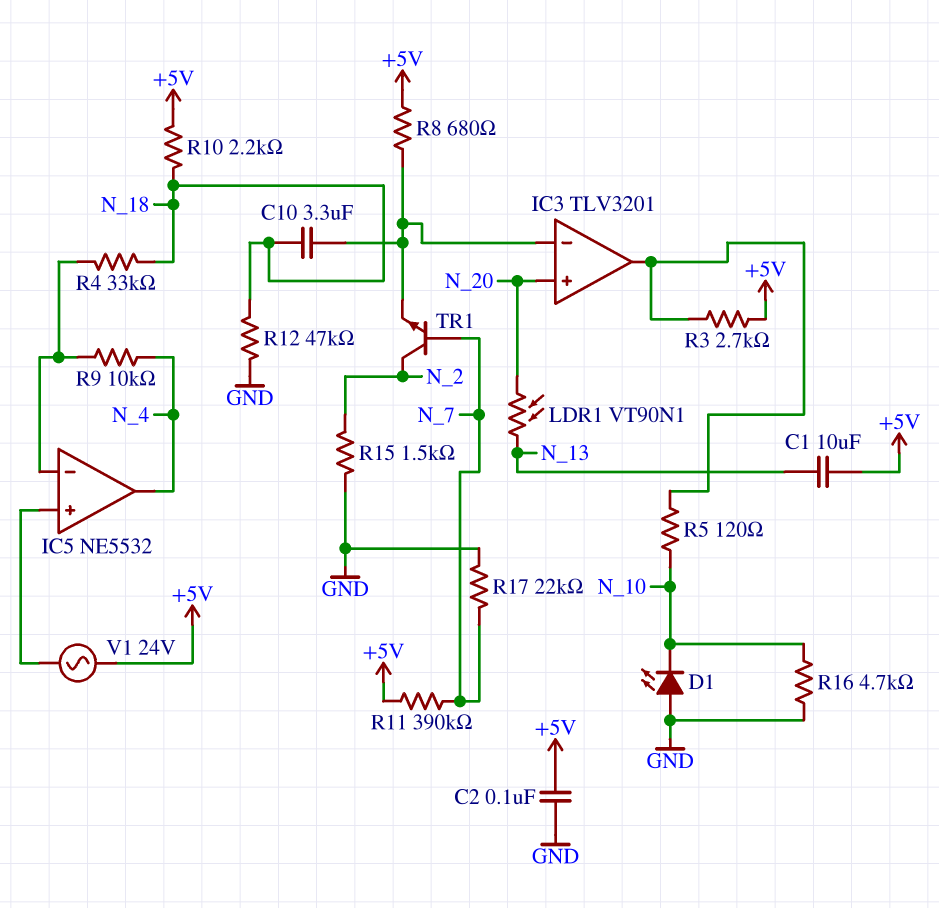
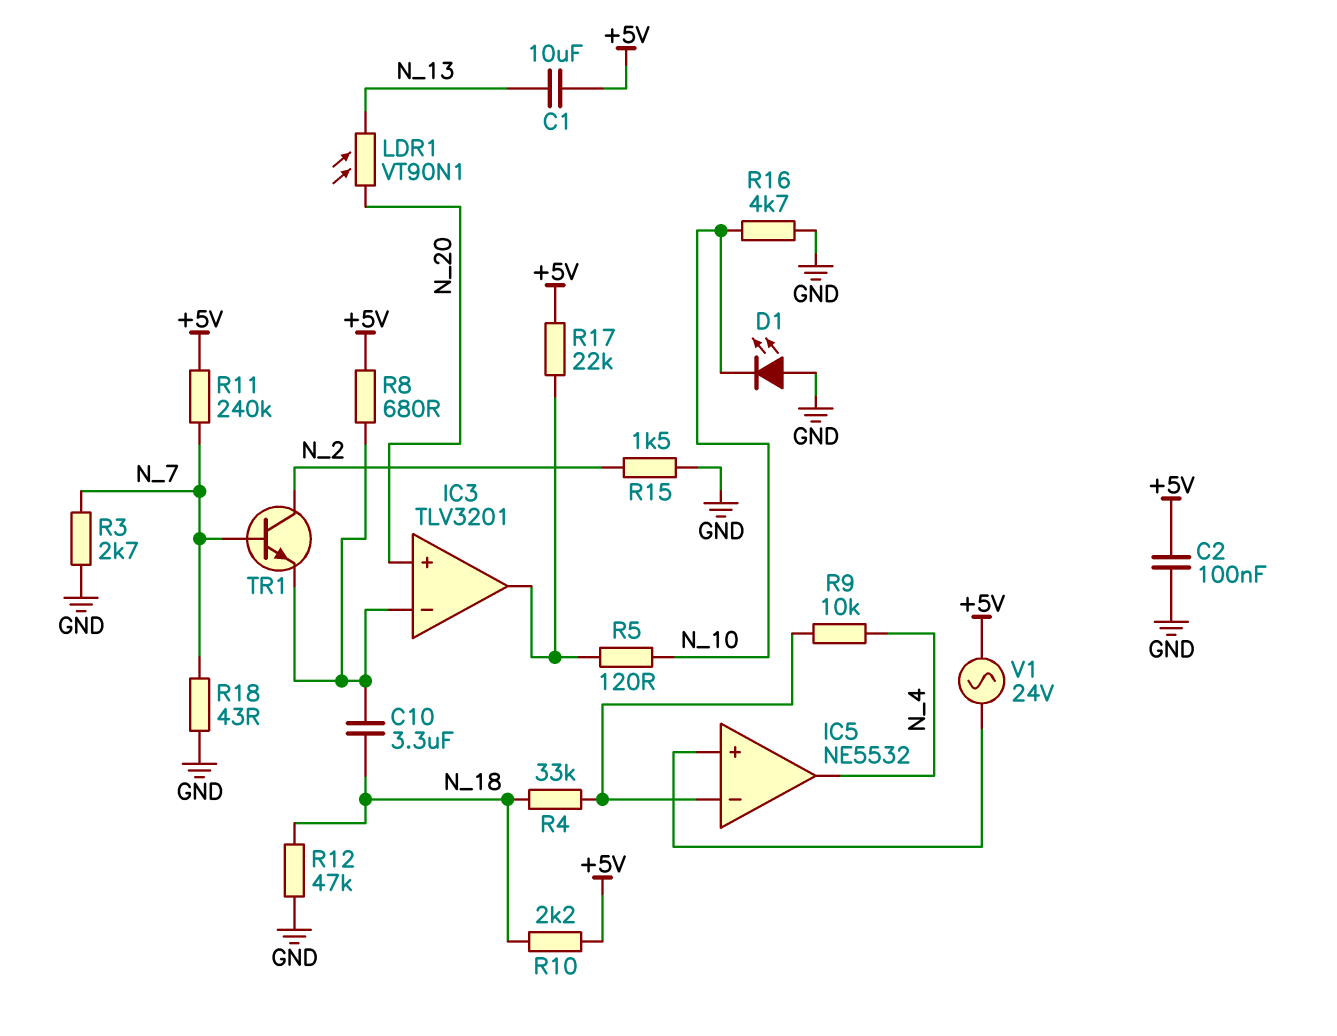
R3: 2.7k (+5V, IC3/out) -> 2.7k (GND, N_7)
R11: 390k (+5V, N_7) -> 240k (+5V, N_7)
R17: 22k (GND, N_7) -> 22k (+5V, IC3/out)
R18: none -> 43 (GND, N_7)

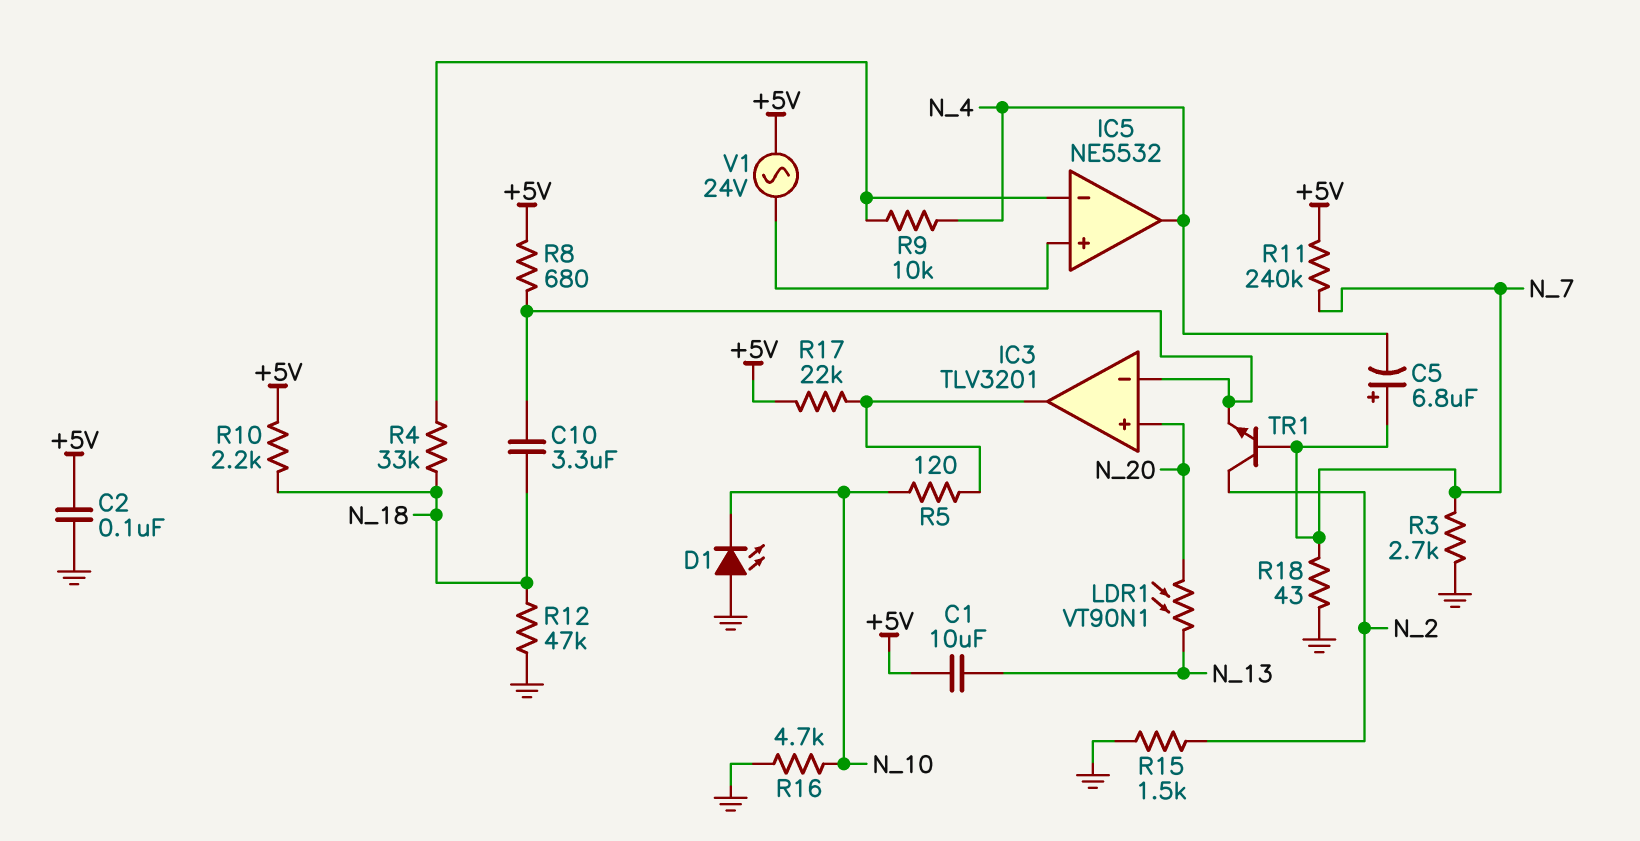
C5: none -> 6.8uF (plus N_7, minus N_4)

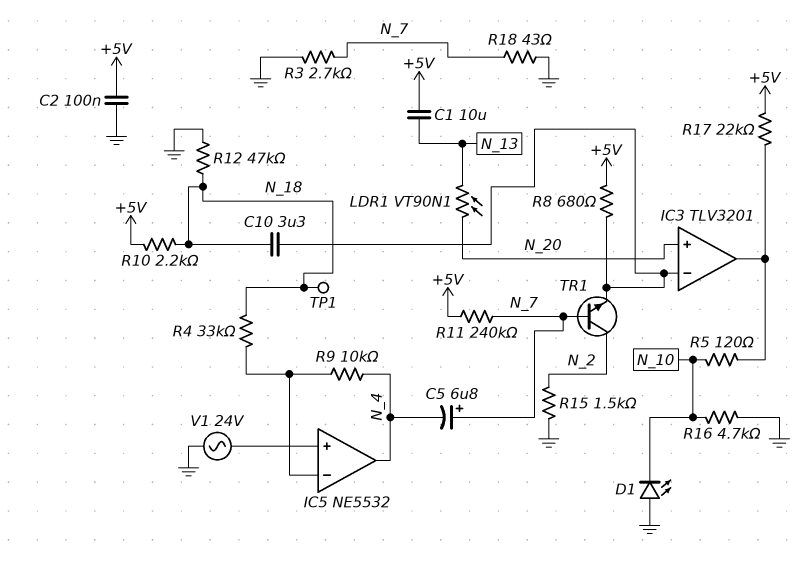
TP1: none -> test point (N_18)
V1: AC 24V (+5V, IC5/in+) -> AC 24V (GND, IC5/in+)

